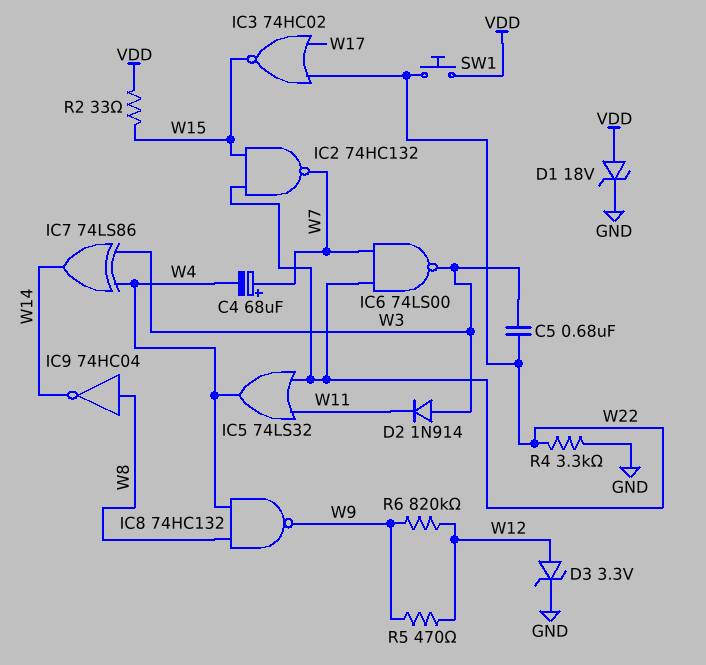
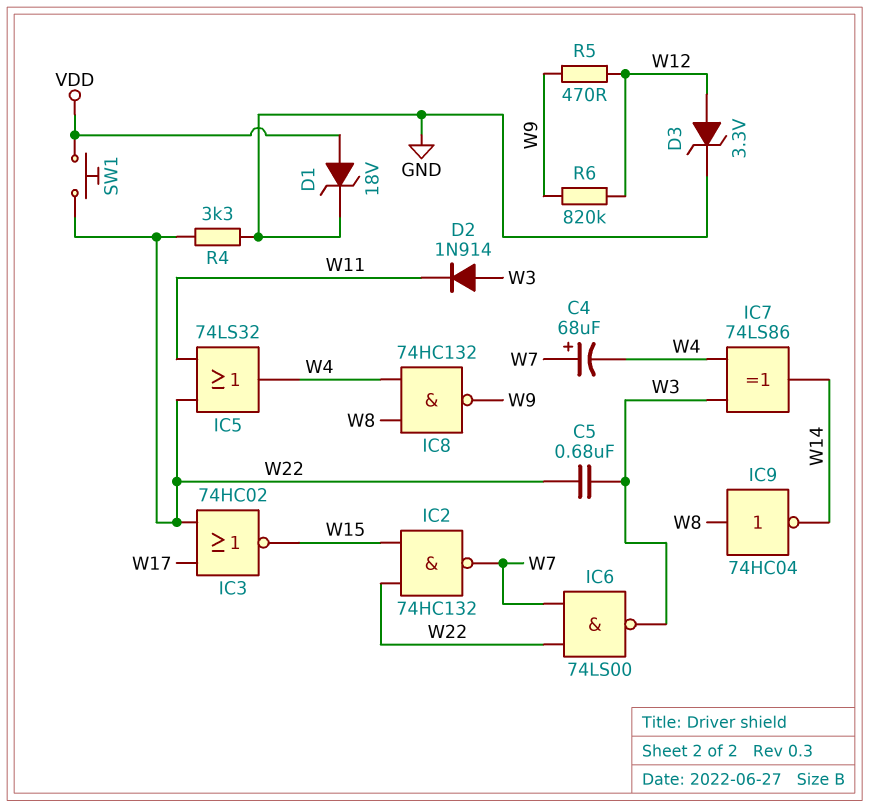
R2: 33 (VDD, W15) -> none

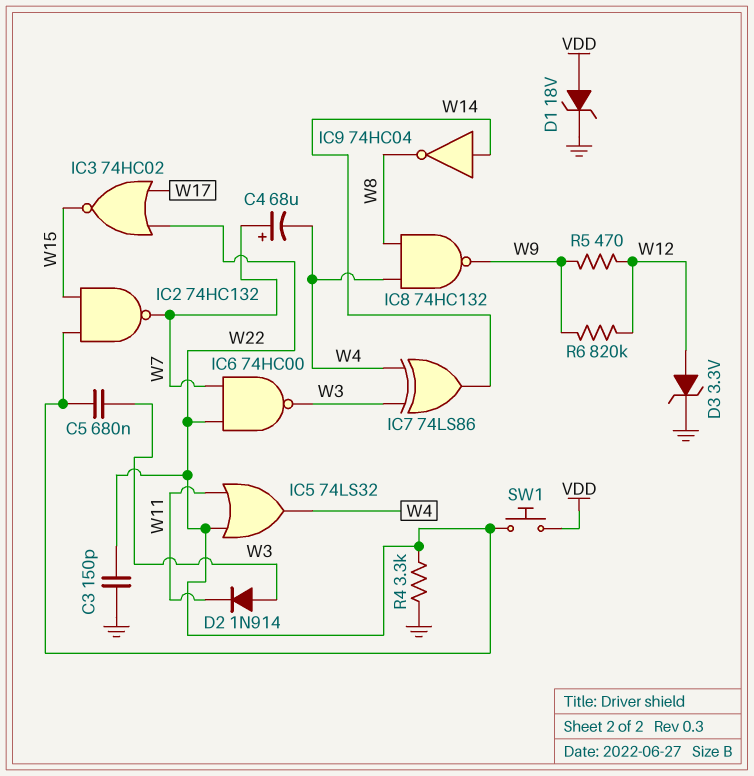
C3: none -> 150pF (GND, W22)
IC6: NAND 74LS00 (in W7, in W22, out W3) -> NAND 74HC00 (in W7, in W22, out W3)
IC9: NOT 74HC04 (in W8, out W14) -> NOT 74HC04 (in W14, out W8)

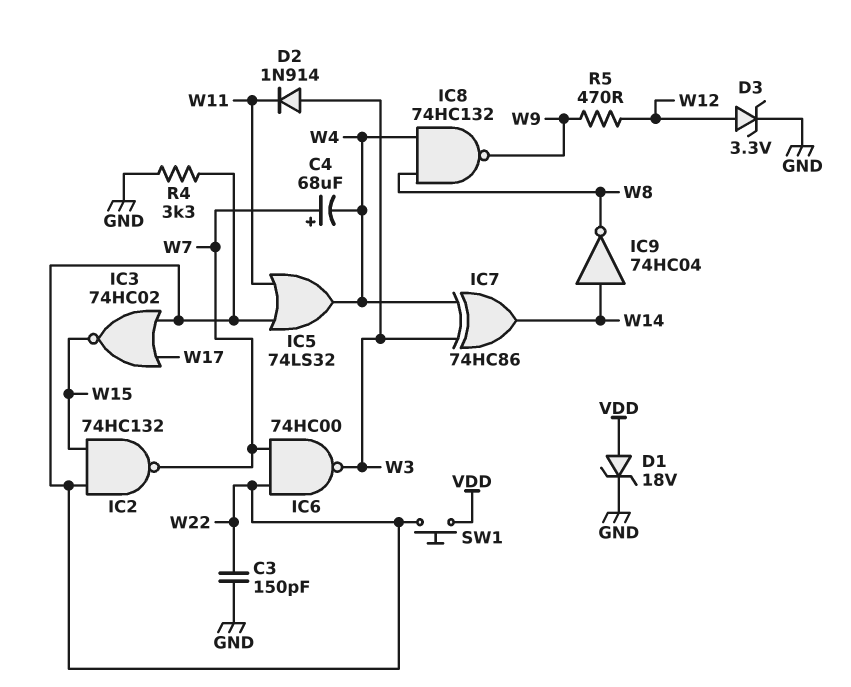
C5: 680nF (W3, W22) -> none
IC7: XOR 74LS86 (in W3, in W4, out W14) -> XOR 74HC86 (in W3, in W4, out W14)
R6: 820k (W9, W12) -> none

